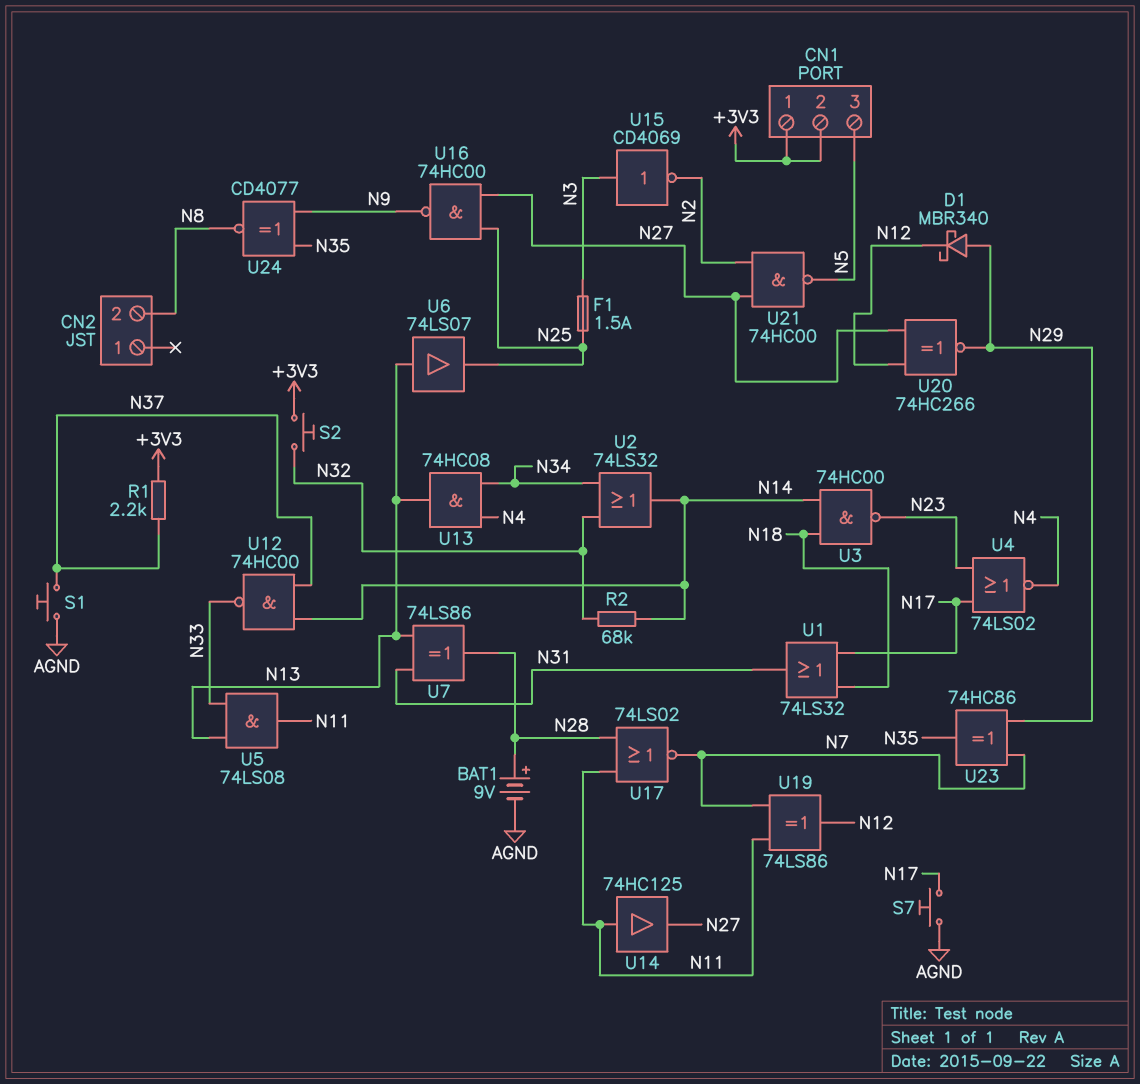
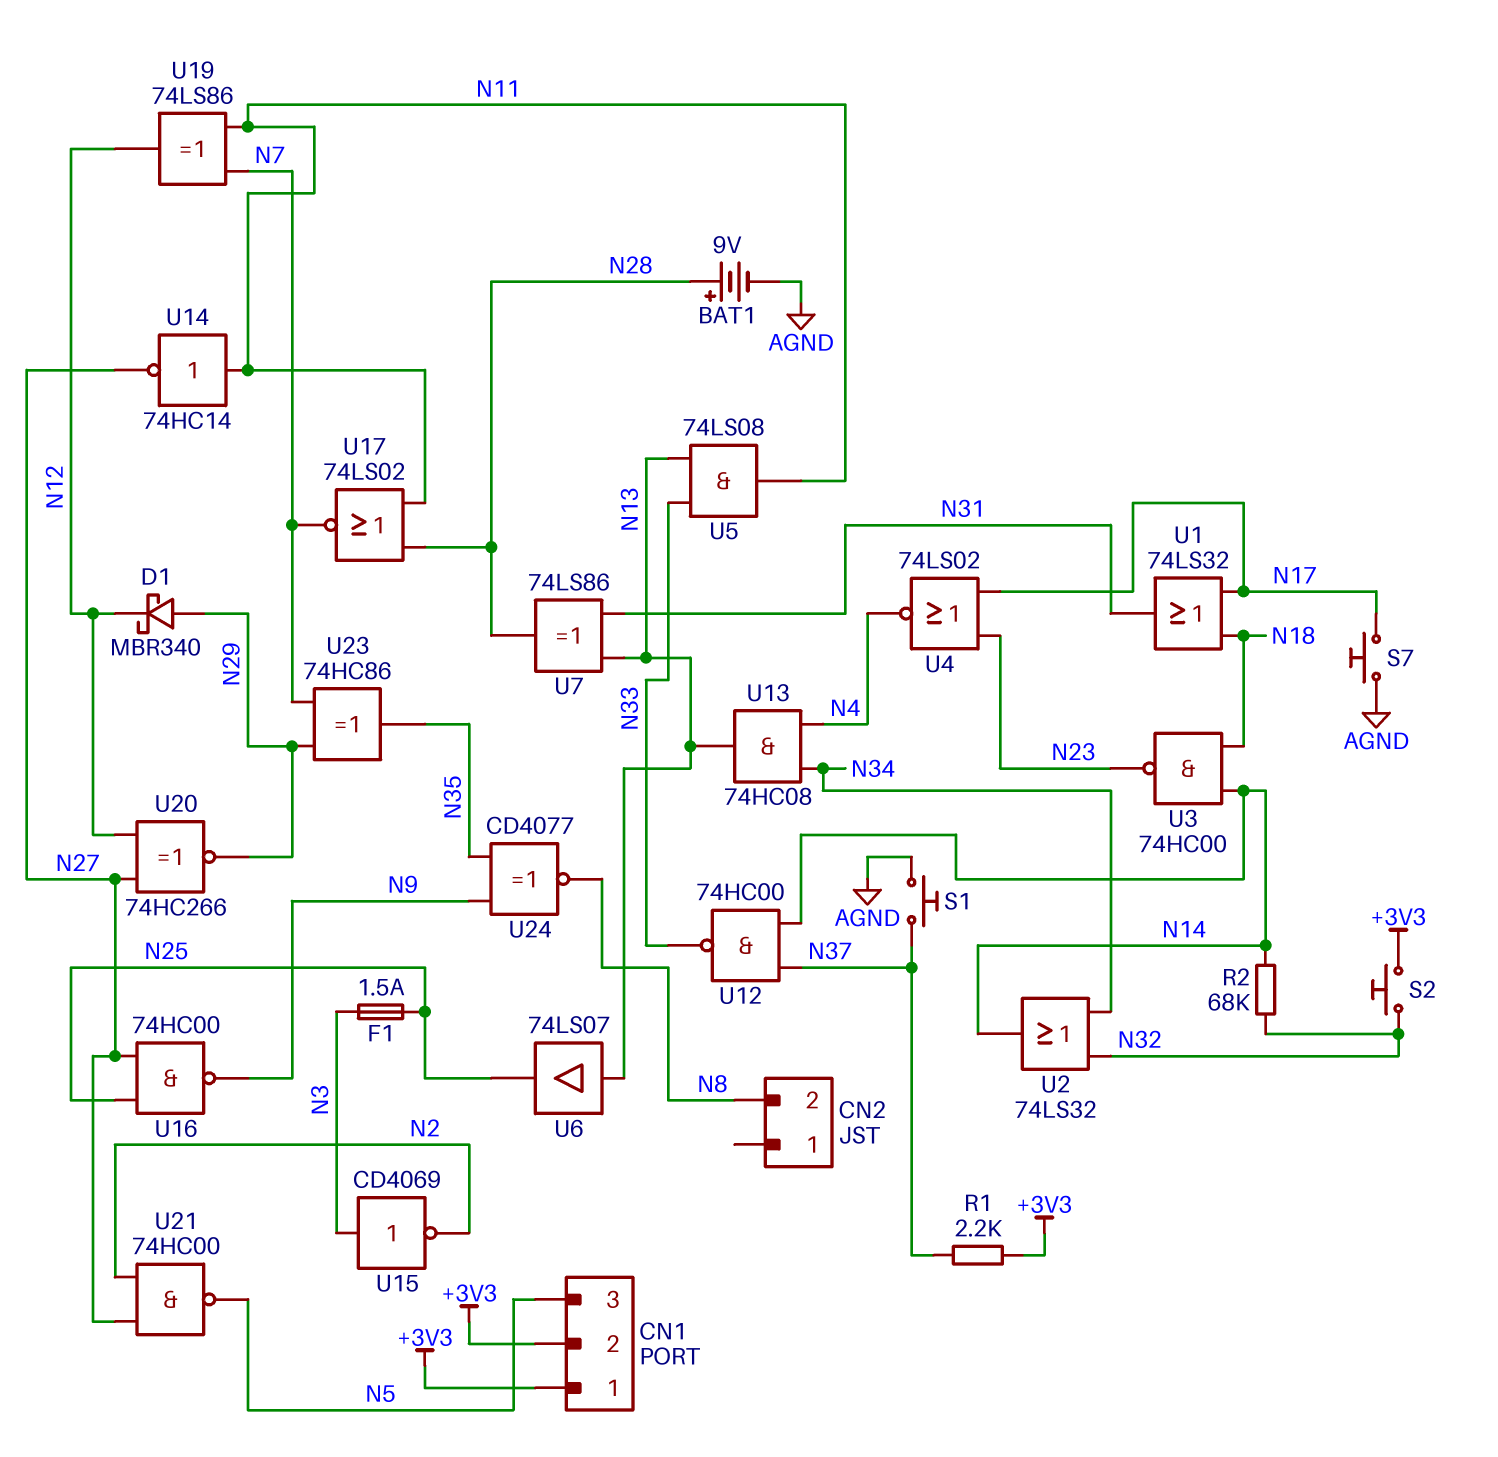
U14: buffer 74HC125 (in N11, out N27) -> NOT 74HC14 (in N11, out N27)

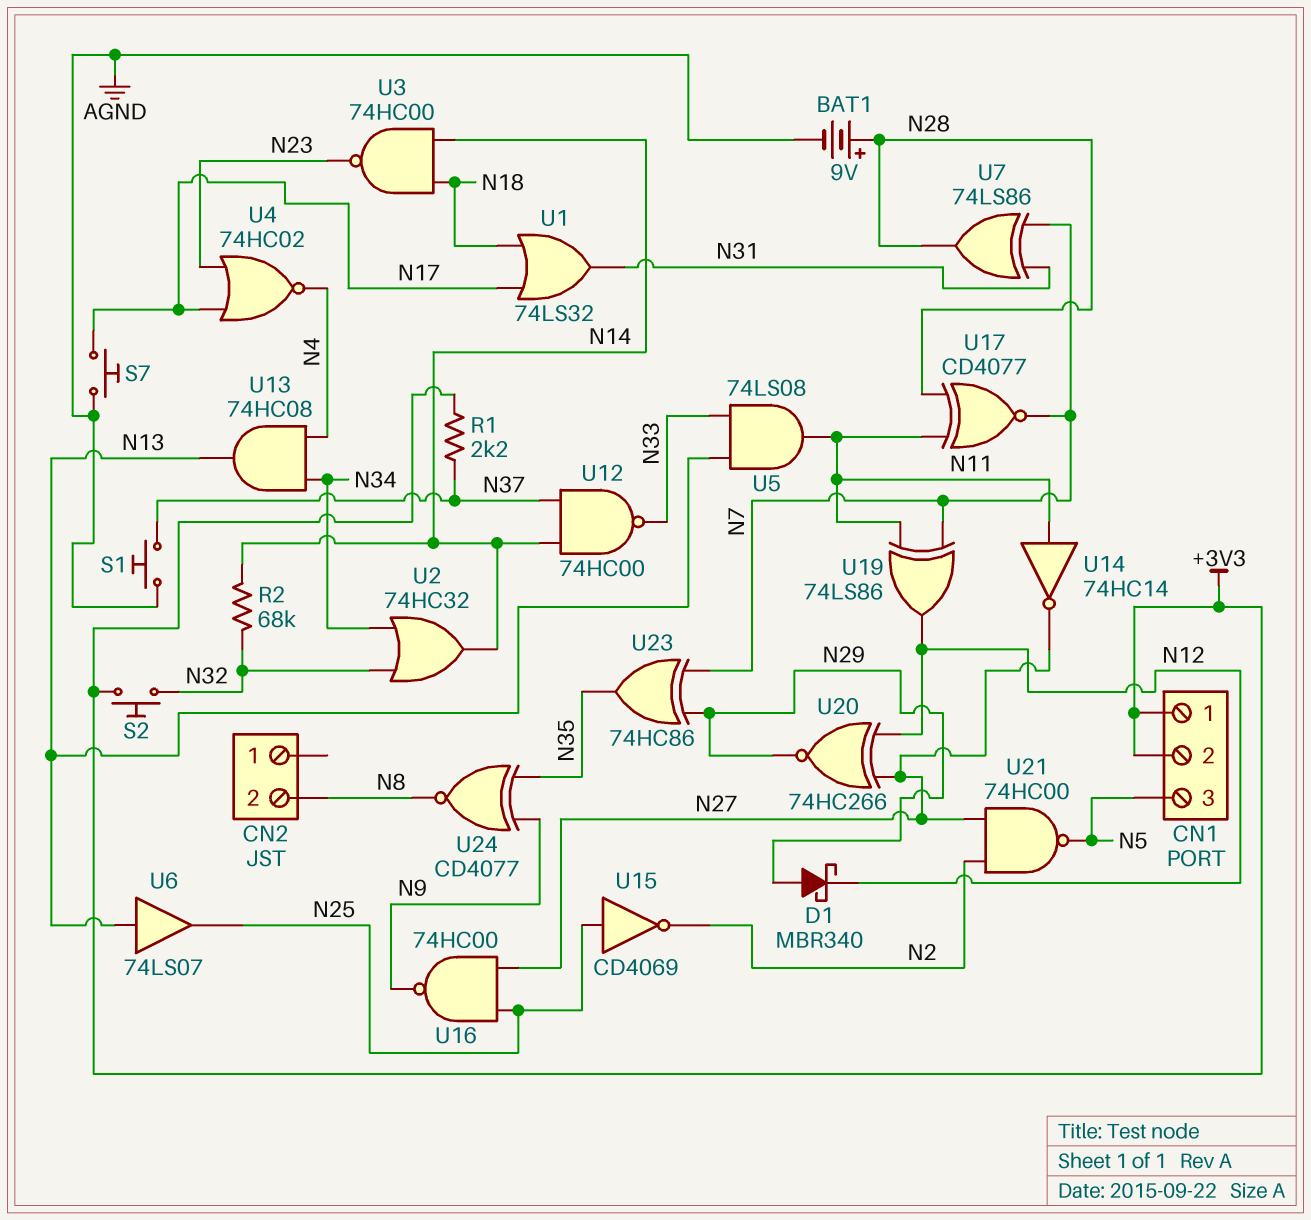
F1: 1.5A (N3, N25) -> none
U2: OR 74LS32 (in N32, in N34, out N14) -> OR 74HC32 (in N32, in N34, out N14)
U4: NOR 74LS02 (in N17, in N23, out N4) -> NOR 74HC02 (in N17, in N23, out N4)
U7: XOR 74LS86 (in N13, in N31, out N28) -> XOR 74LS86 (in N7, in N31, out N28)
U15: NOT CD4069 (in N3, out N2) -> NOT CD4069 (in N25, out N2)
U17: NOR 74LS02 (in N11, in N28, out N7) -> XNOR CD4077 (in N11, in N28, out N7)

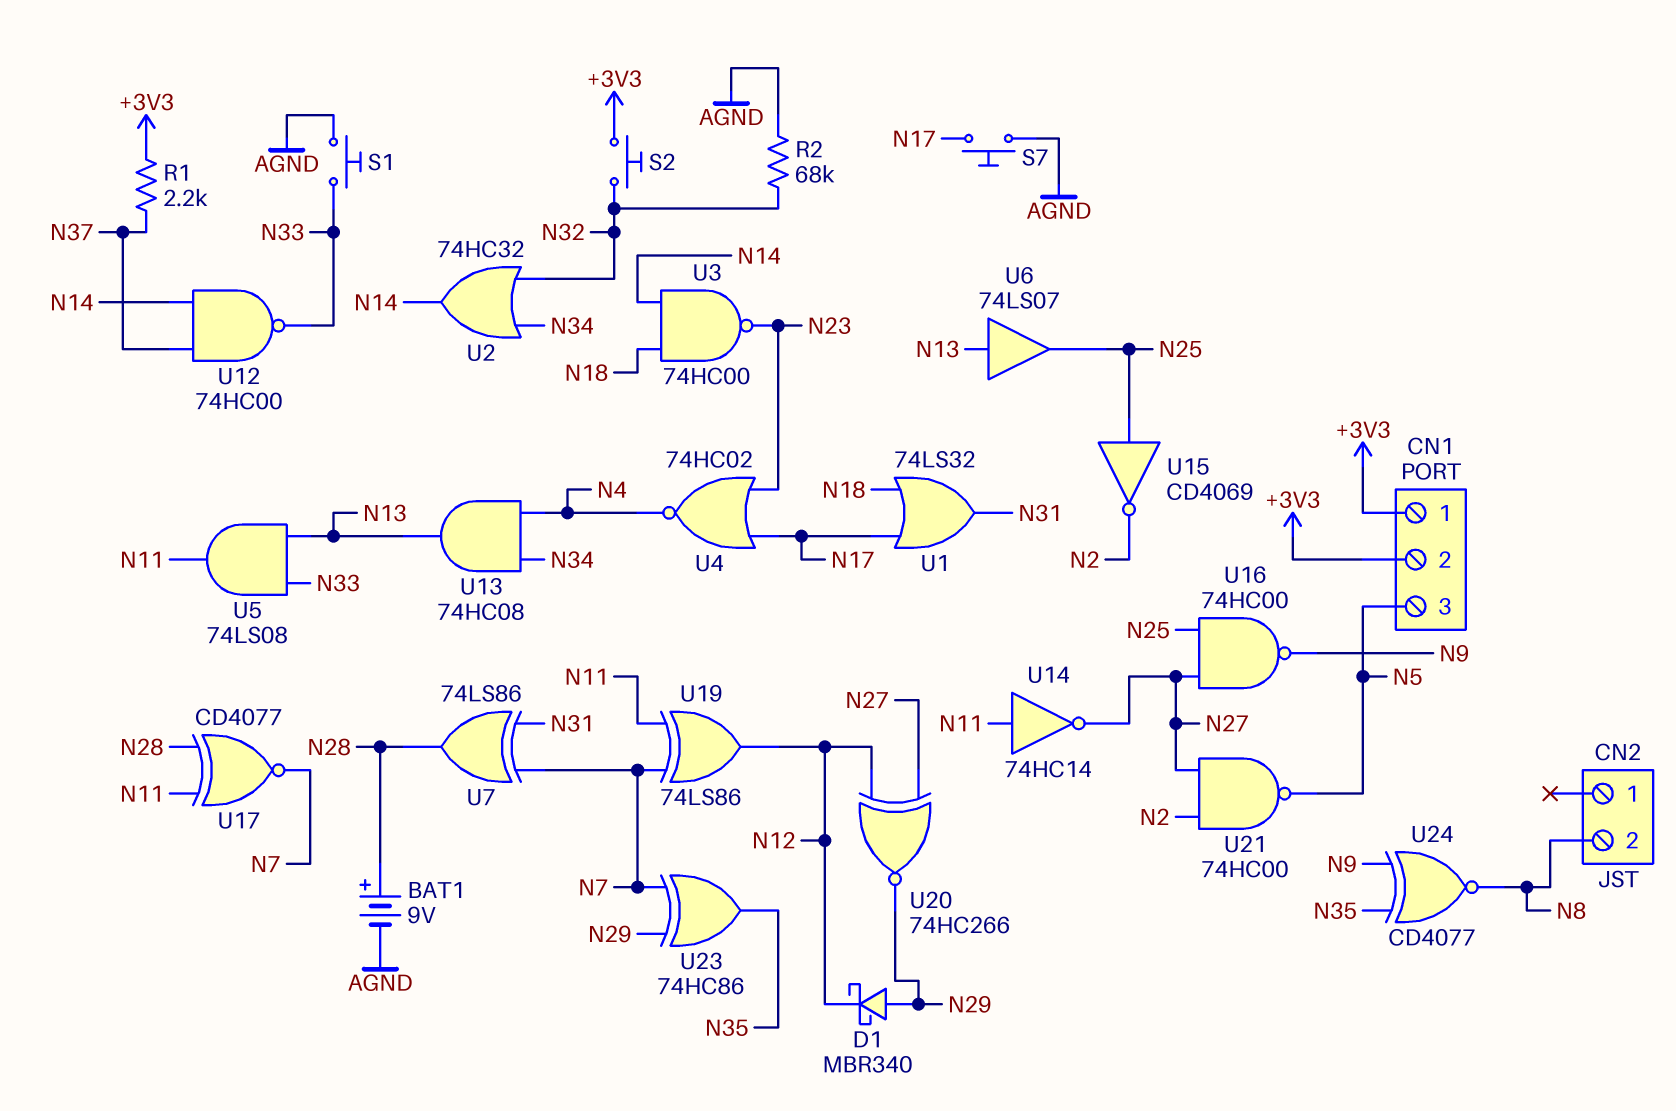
R2: 68k (N14, N32) -> 68k (AGND, N32)
S1: button (AGND, N37) -> button (AGND, N33)

